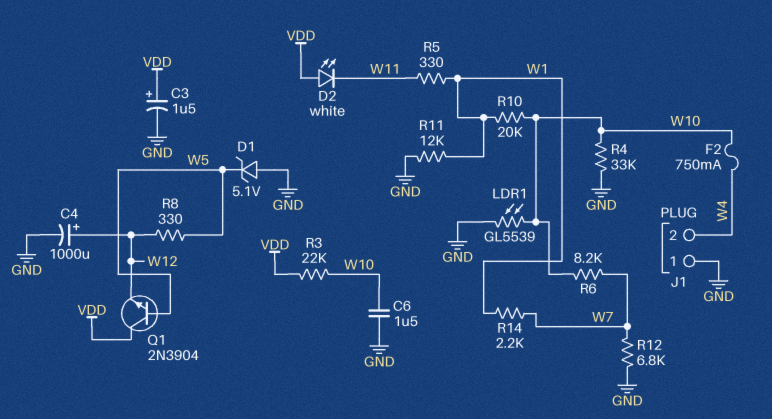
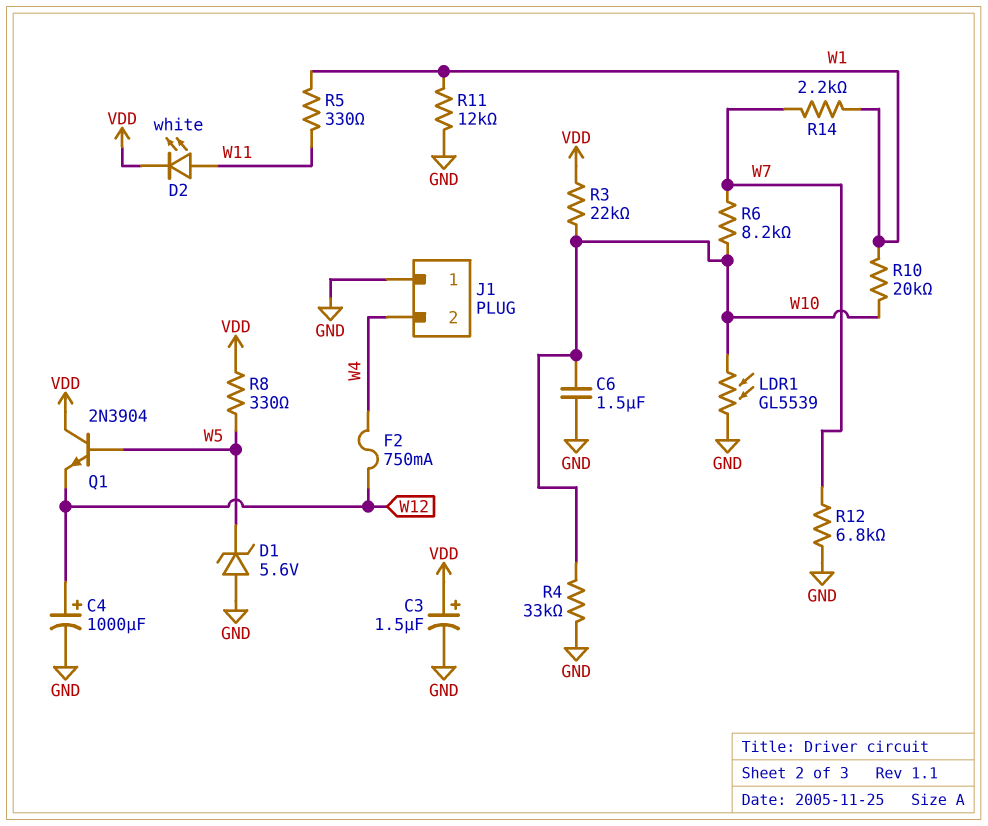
D1: zener 5.1V (A GND, K W5) -> zener 5.6V (A GND, K W5)
D2: LED white (A VDD, K W11) -> LED white (A W11, K VDD)
F2: 750mA (W4, W10) -> 750mA (W4, W12)
R8: 330 (W5, W12) -> 330 (VDD, W5)

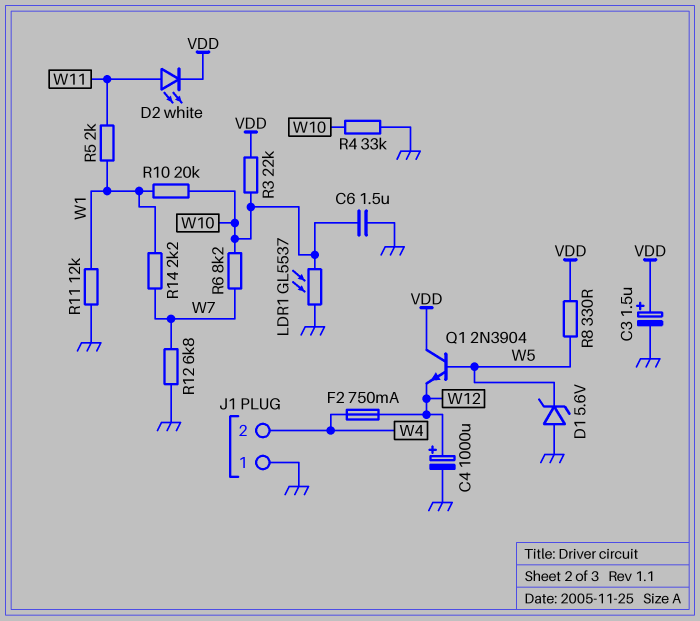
LDR1: GL5539 (GND, W10) -> GL5537 (GND, W10)
R5: 330 (W1, W11) -> 2k (W1, W11)

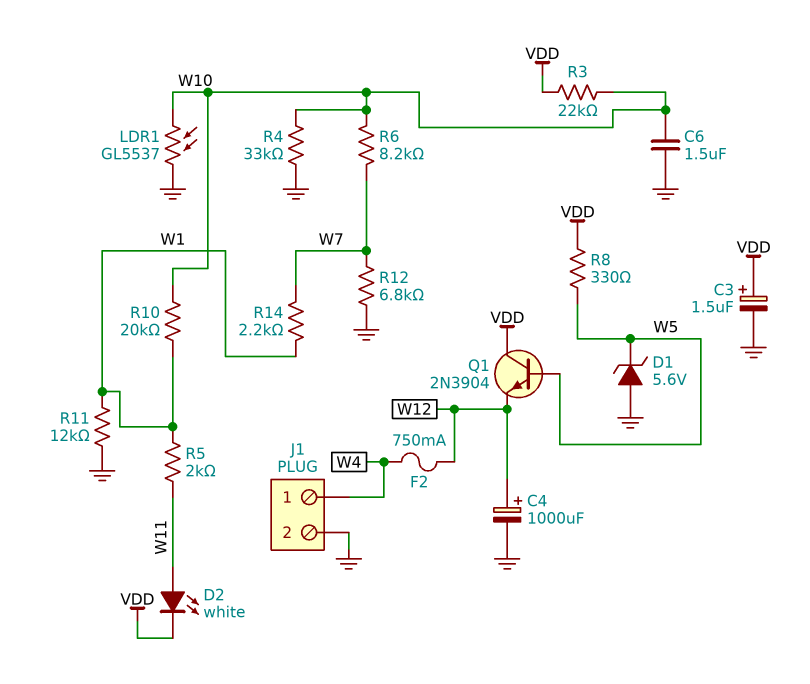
J1 pin 1: GND -> W4
J1 pin 2: W4 -> GND

